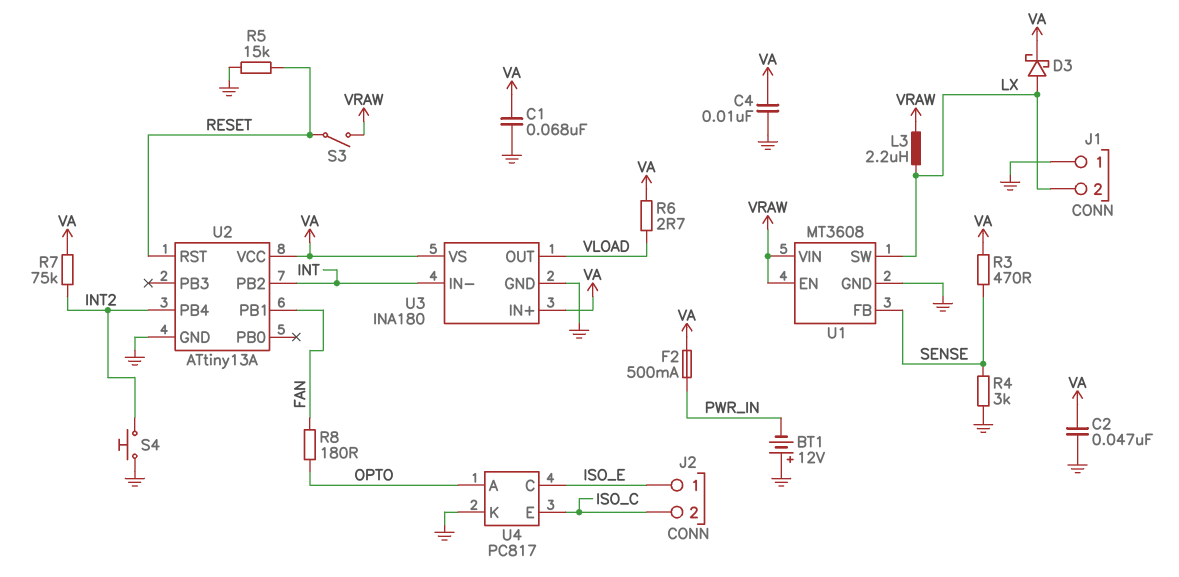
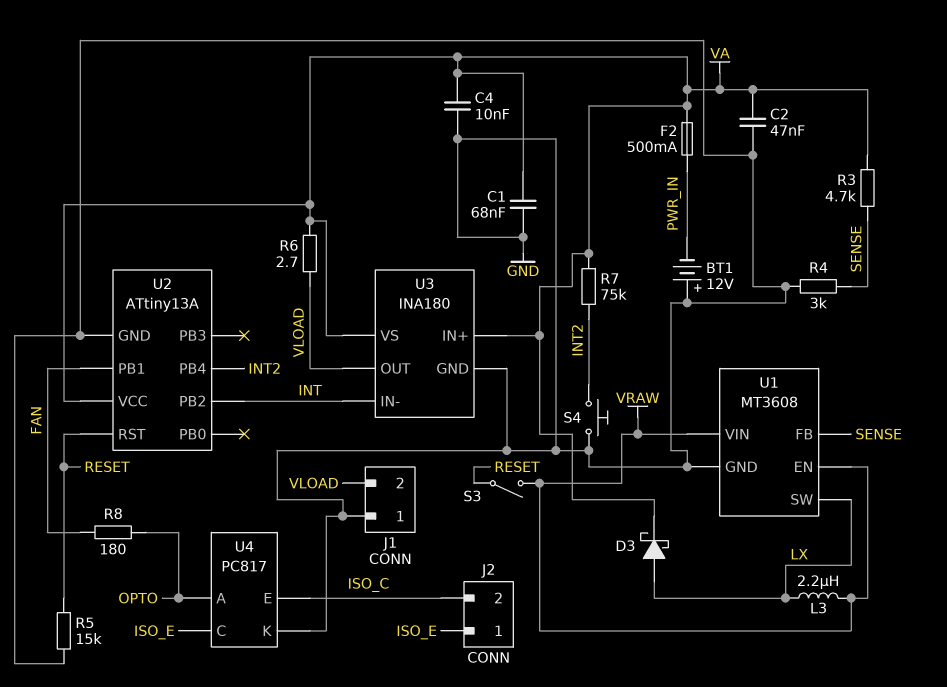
J1 pin 2: LX -> VLOAD
R3: 470 (SENSE, VA) -> 4.7k (SENSE, VA)

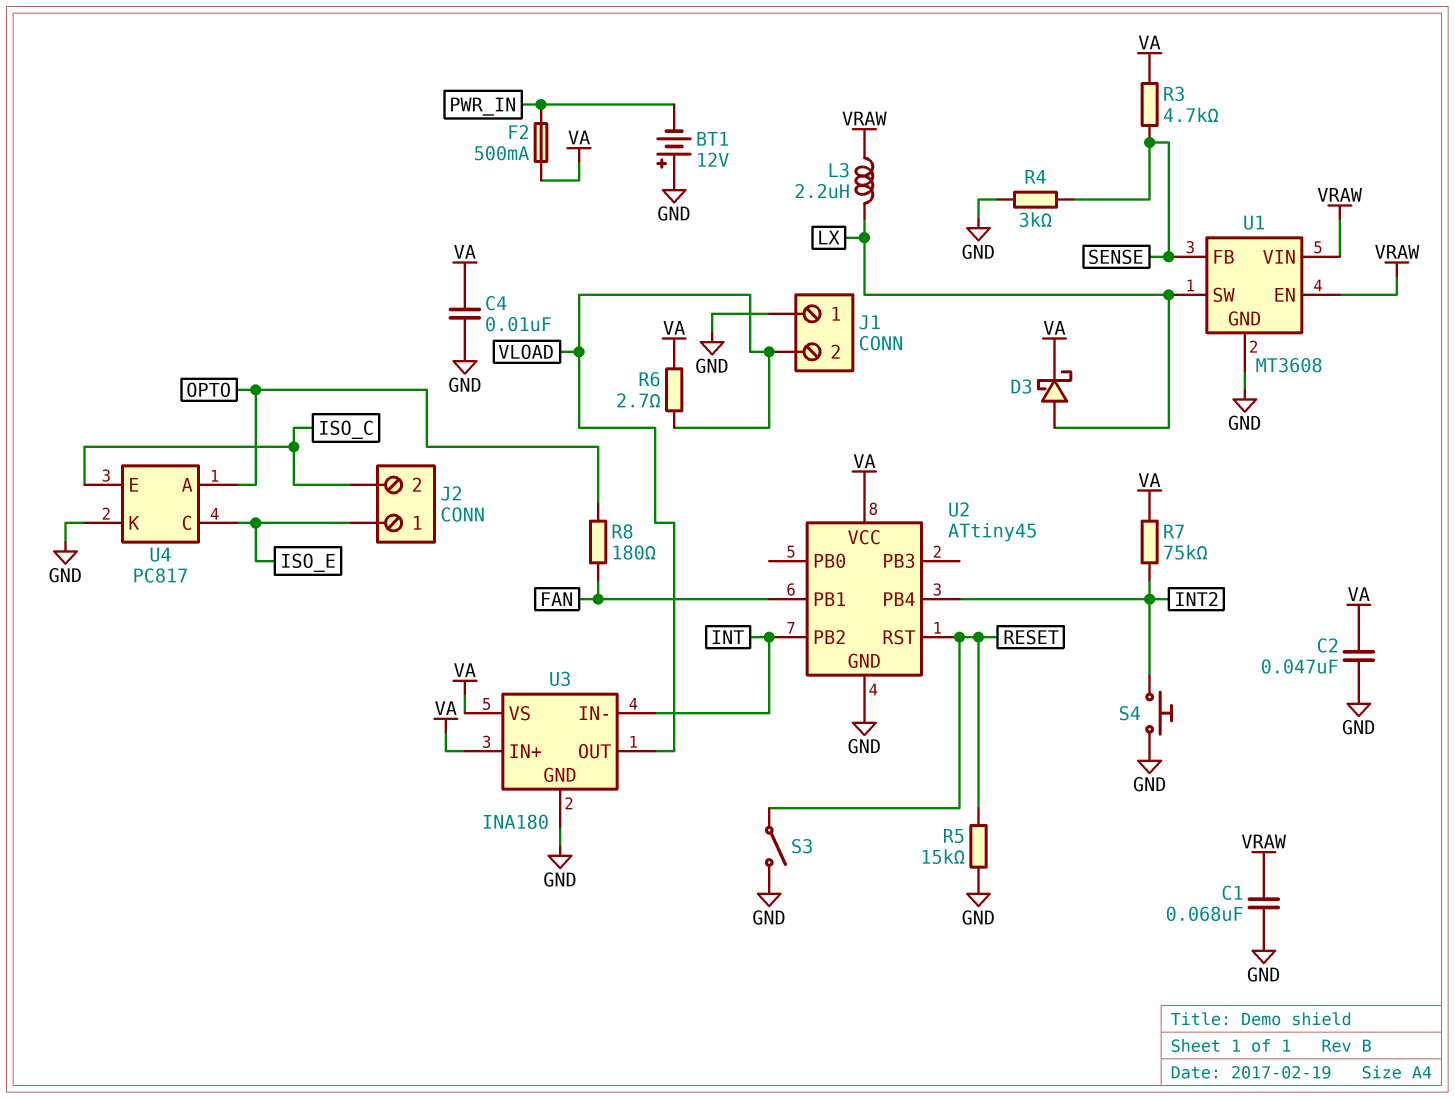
C1: 68nF (GND, VA) -> 68nF (GND, VRAW)
S3: switch (RESET, VRAW) -> switch (GND, RESET)
U2: ATtiny13A -> ATtiny45

